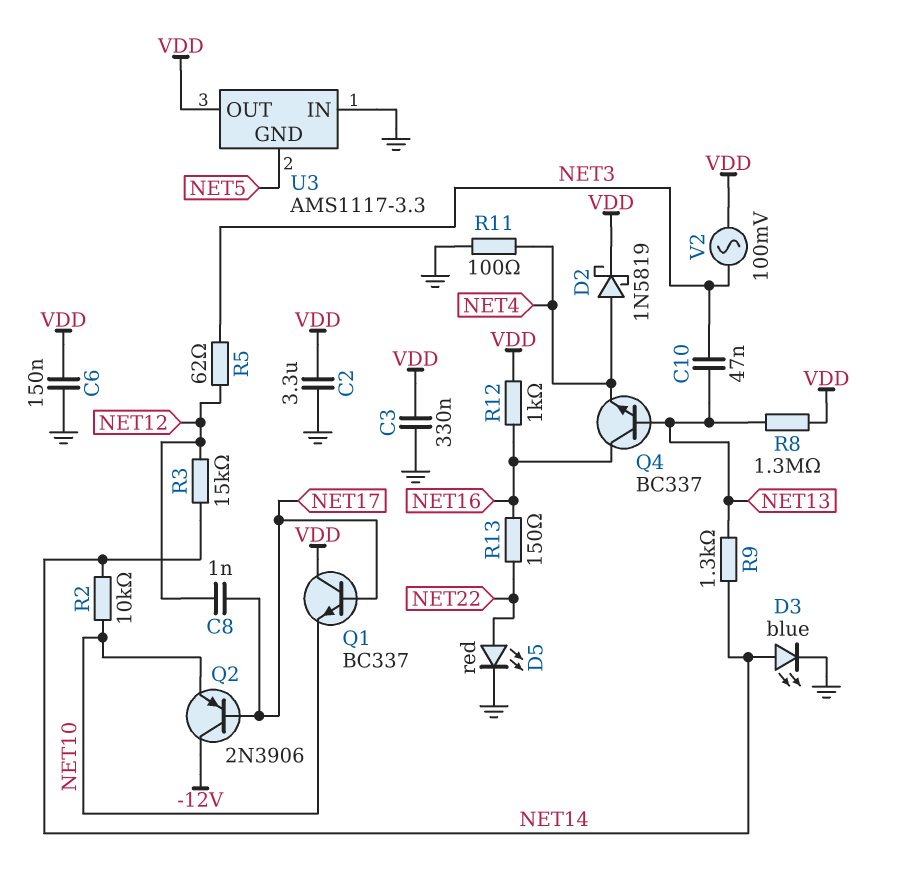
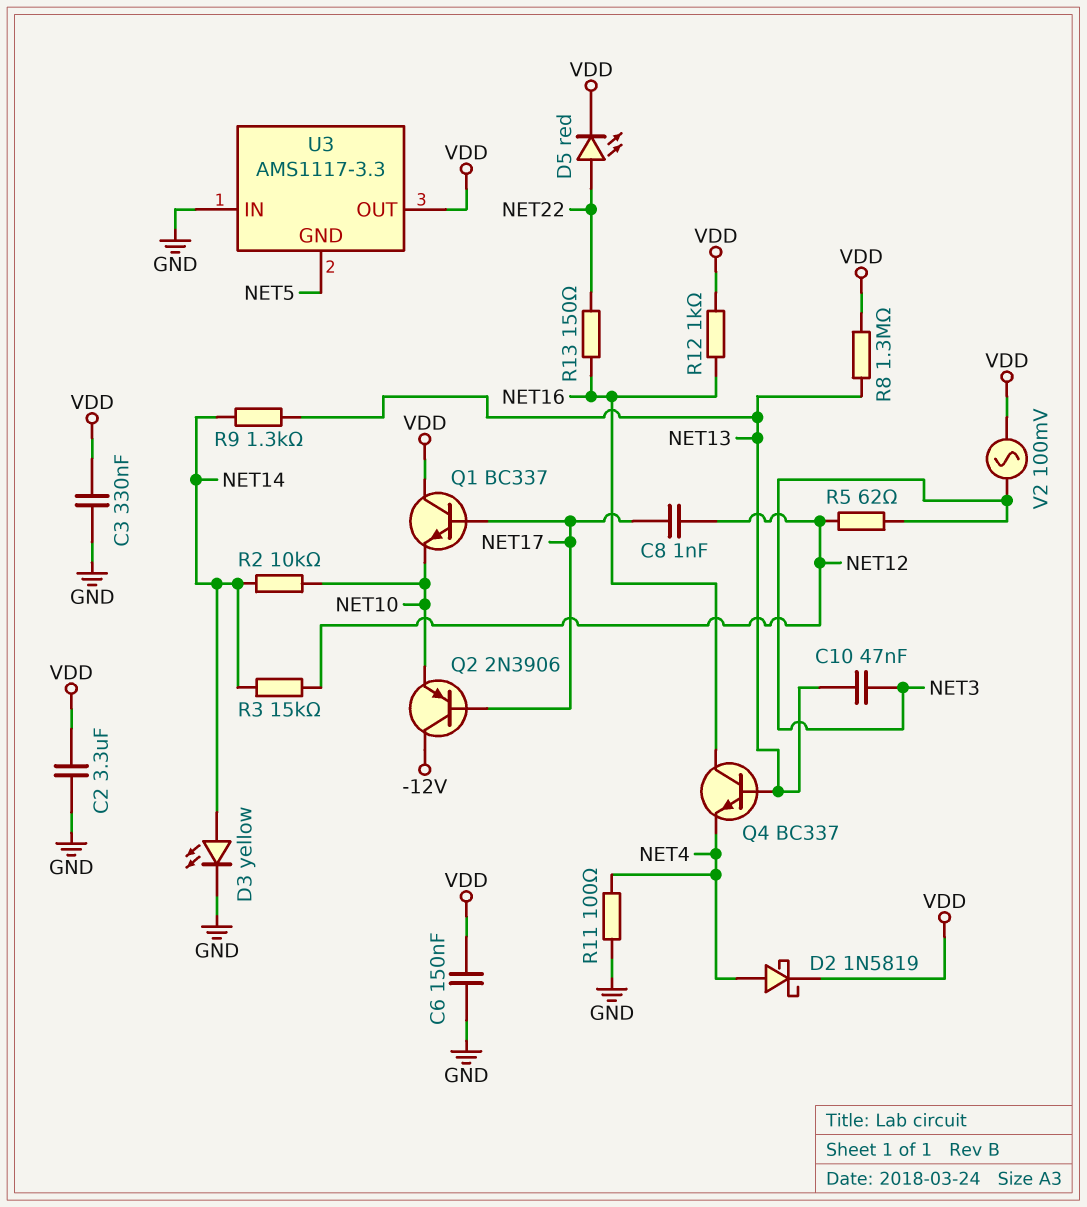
D3: LED blue (A NET14, K GND) -> LED yellow (A NET14, K GND)
D5: LED red (A NET22, K GND) -> LED red (A NET22, K VDD)

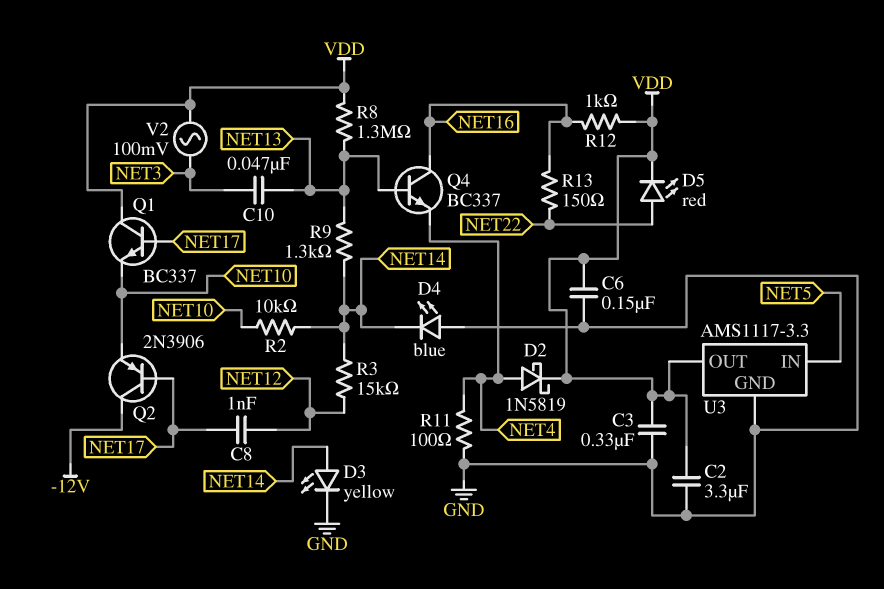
D4: none -> LED blue (A GND, K NET14)
R5: 62 (NET3, NET12) -> none
U3 pin GND: NET5 -> GND
U3 pin IN: GND -> NET5

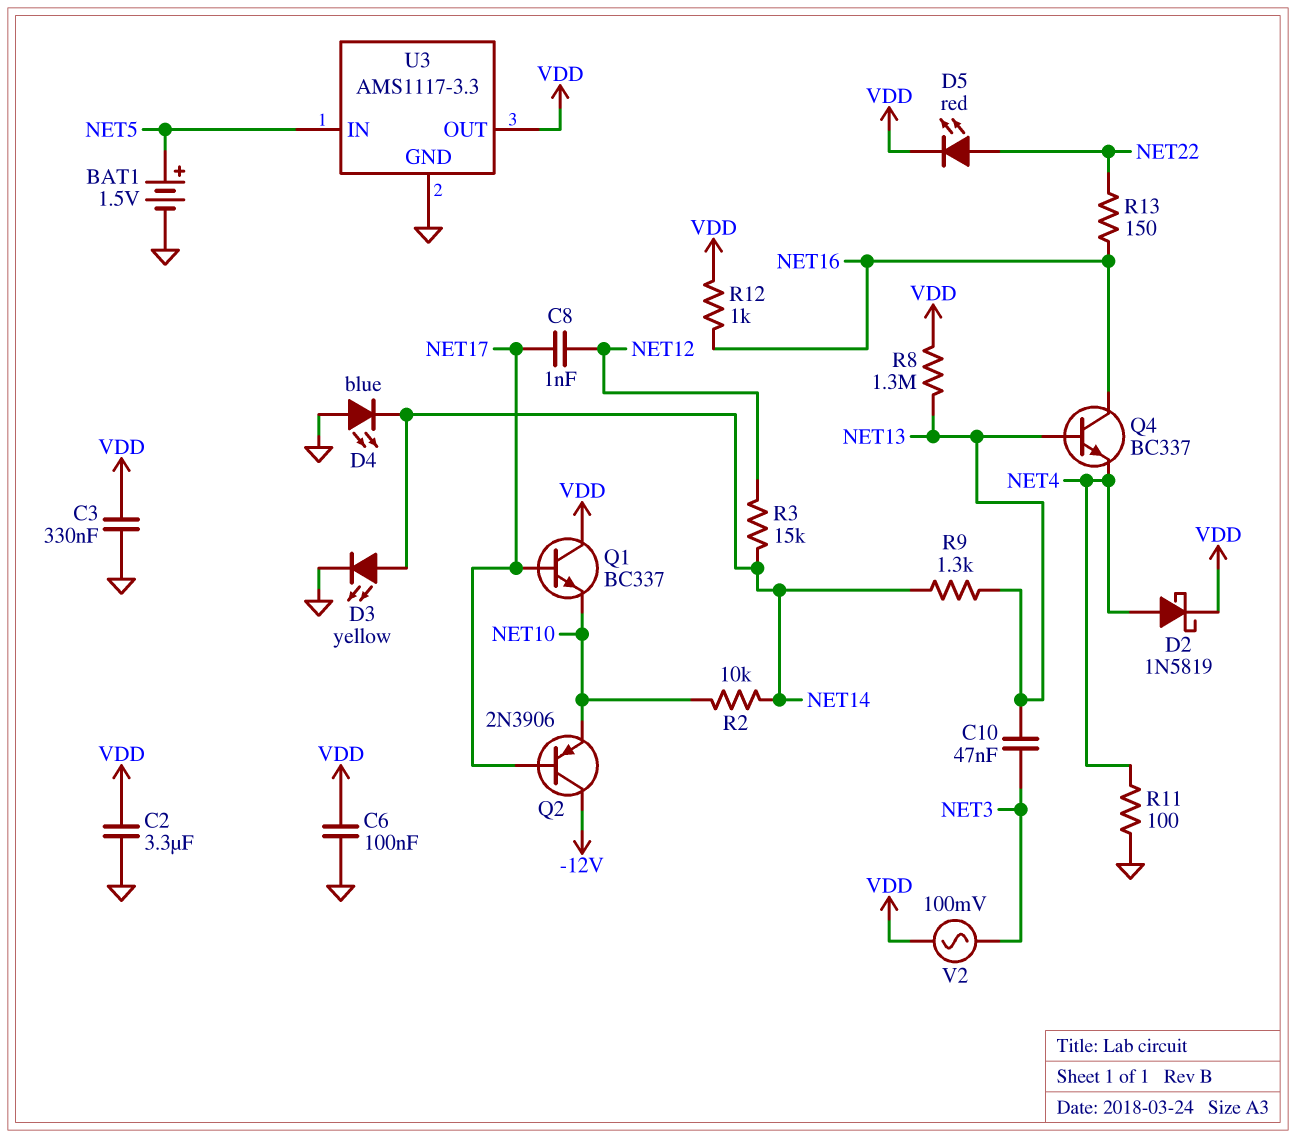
BAT1: none -> 1.5V (plus NET5, minus GND)
C6: 150nF (GND, VDD) -> 100nF (GND, VDD)

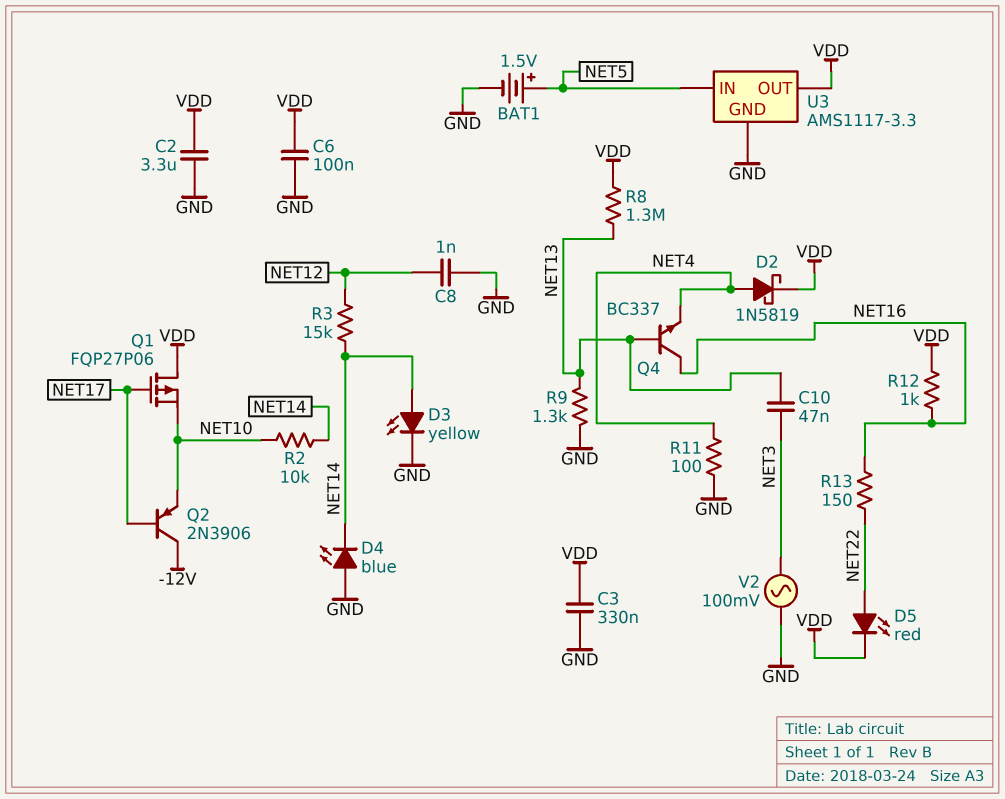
C8: 1nF (NET12, NET17) -> 1nF (GND, NET12)
Q1: NPN BC337 (B NET17, C VDD, E NET10) -> PMOS FQP27P06 (G NET17, D VDD, S NET10)
R9: 1.3k (NET13, NET14) -> 1.3k (GND, NET13)
V2: AC 100mV (NET3, VDD) -> AC 100mV (GND, NET3)

